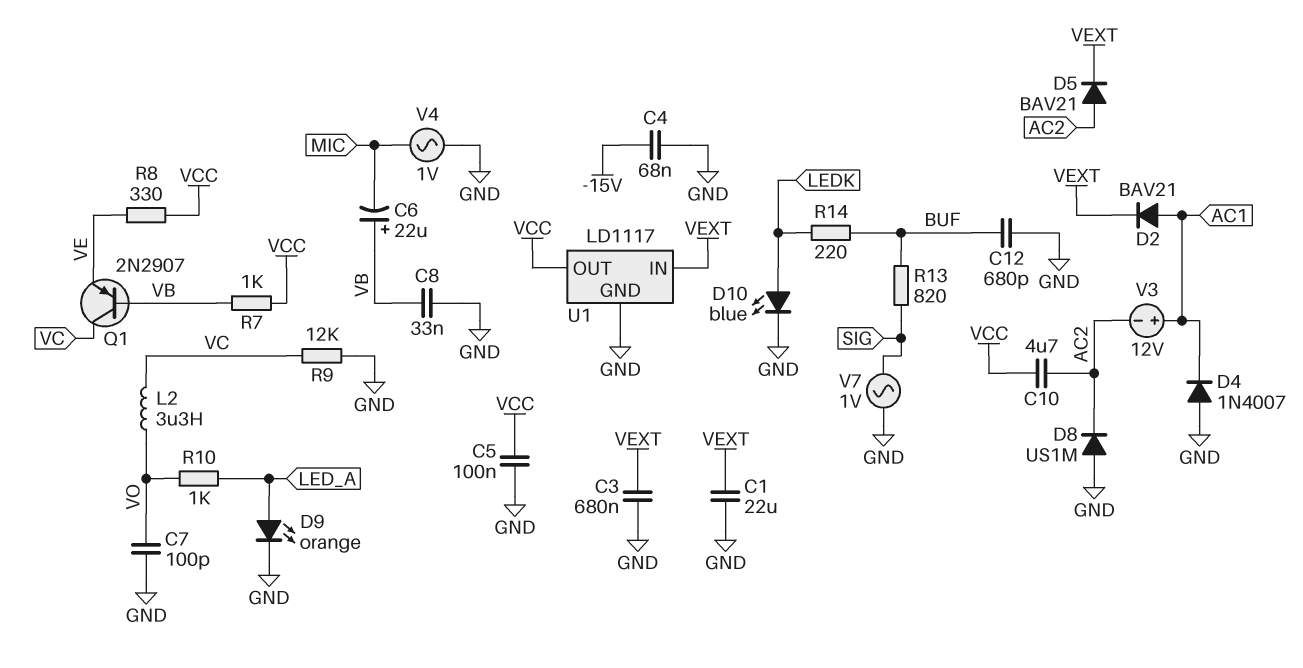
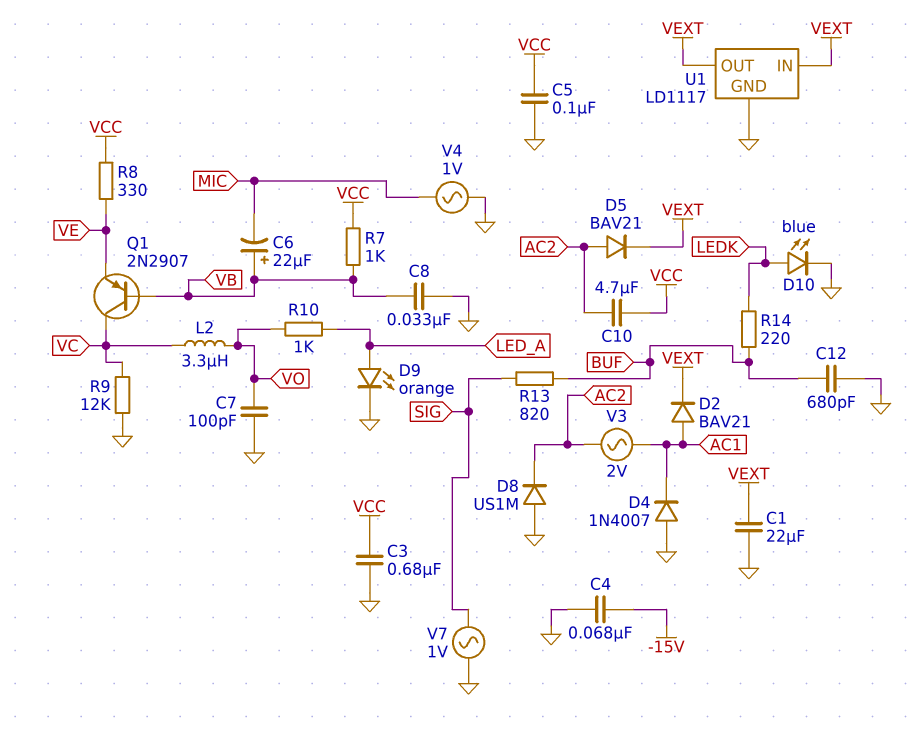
C3: 680nF (GND, VEXT) -> 680nF (GND, VCC)
U1 pin OUT: VCC -> VEXT
V3: 12V (plus AC1, minus AC2) -> AC 2V (AC1, AC2)

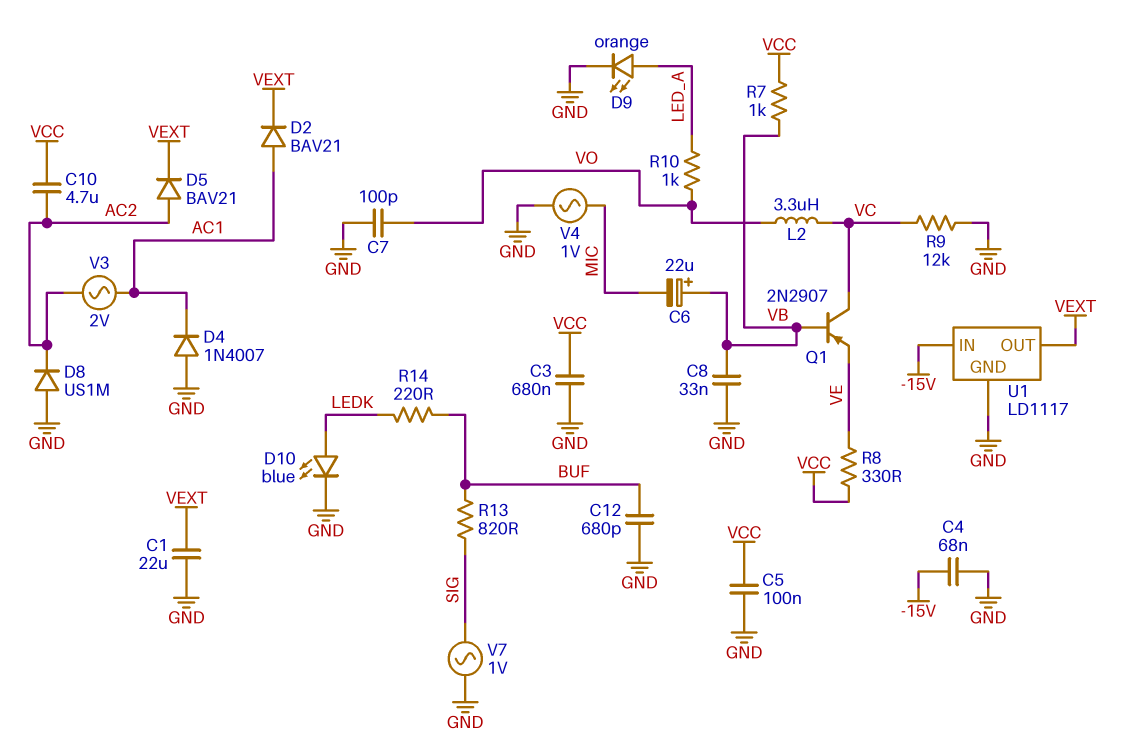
U1 pin IN: VEXT -> -15V

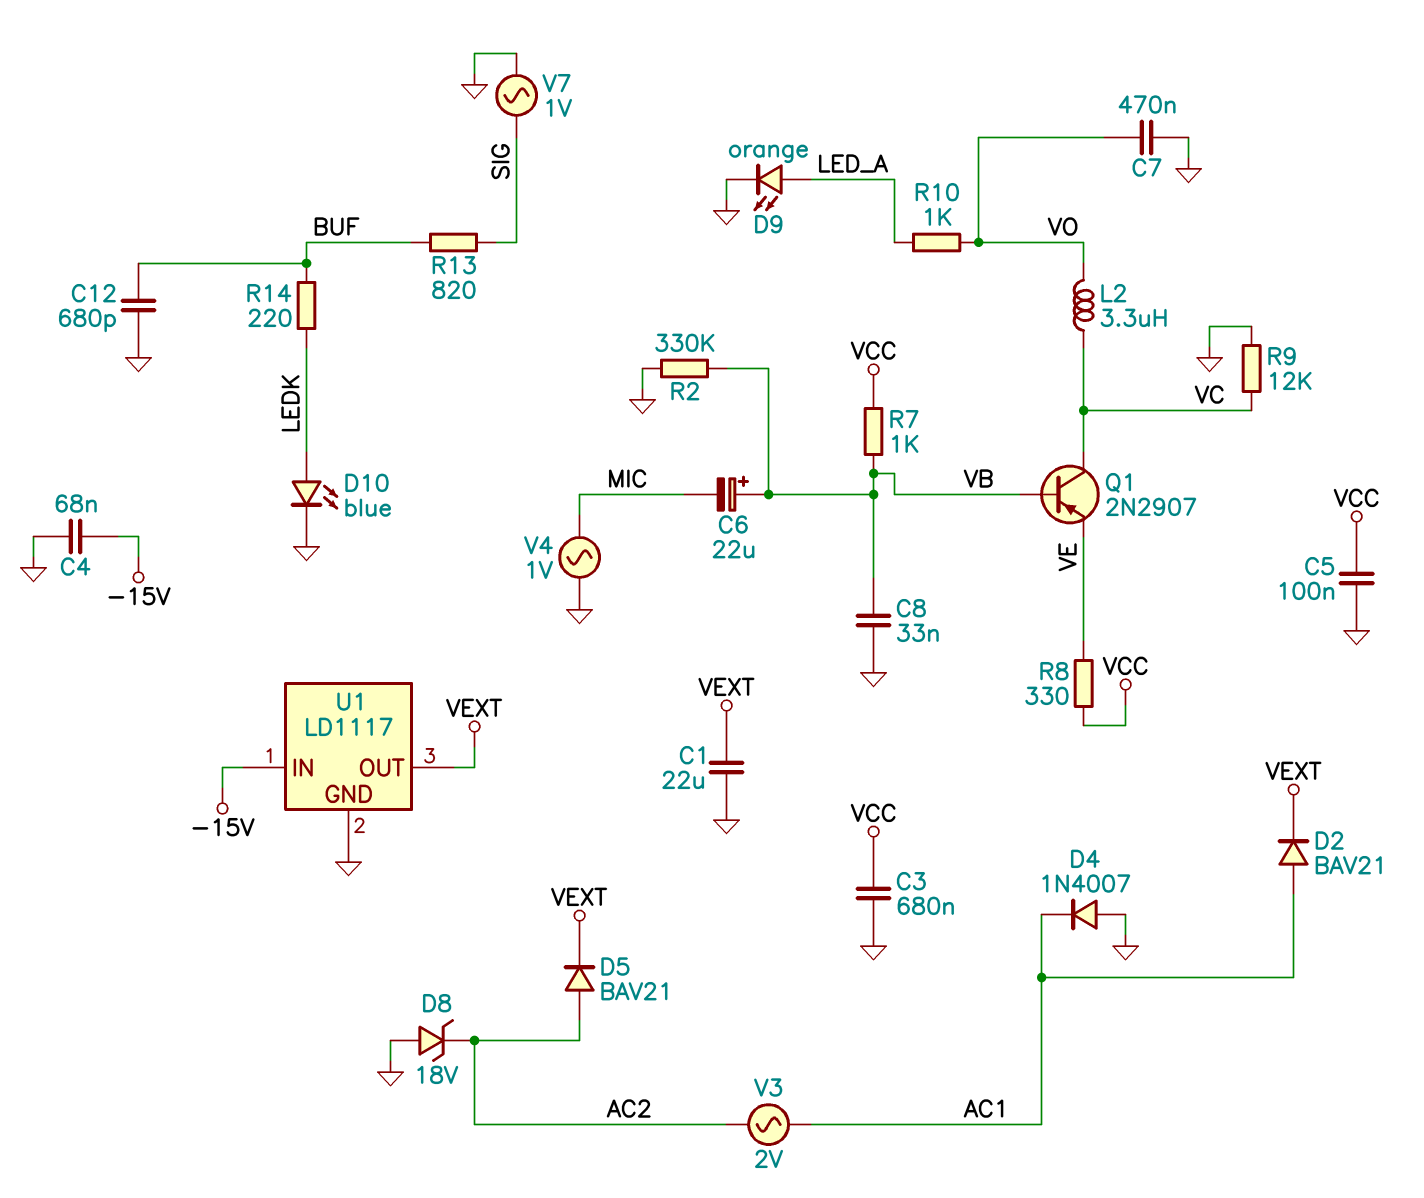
C7: 100pF (GND, VO) -> 470nF (GND, VO)
C10: 4.7uF (AC2, VCC) -> none
D8: diode US1M (A GND, K AC2) -> zener 18V (A GND, K AC2)
R2: none -> 330k (GND, VB)

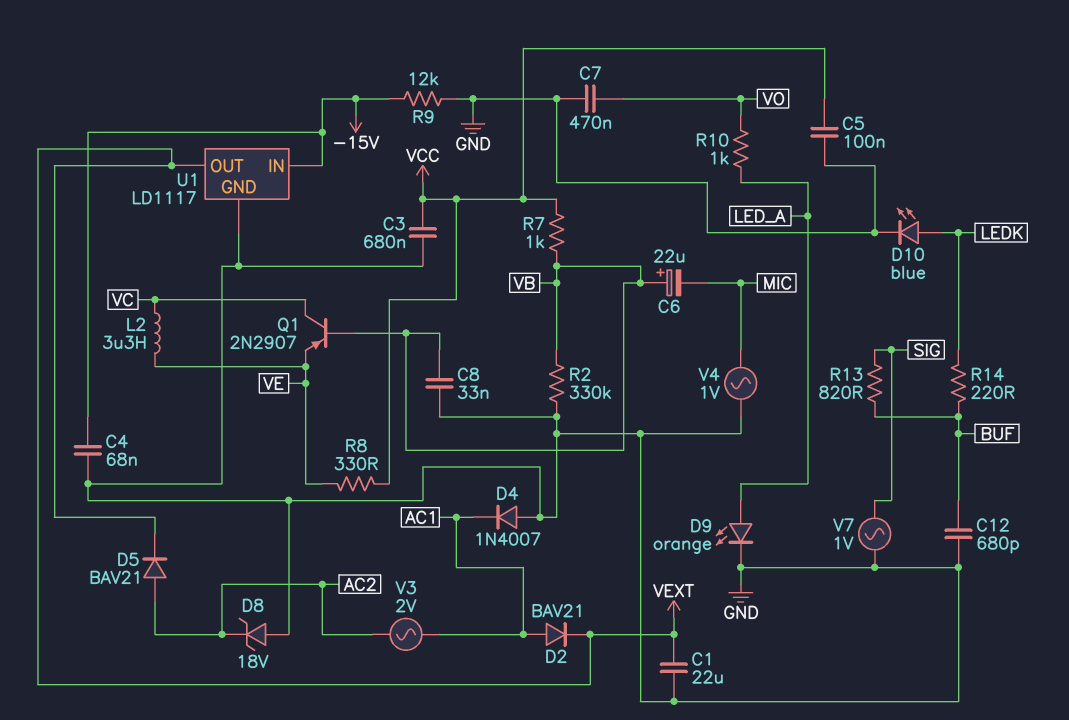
L2: 3.3uH (VC, VO) -> 3.3uH (VC, VE)
R9: 12k (GND, VC) -> 12k (-15V, GND)

